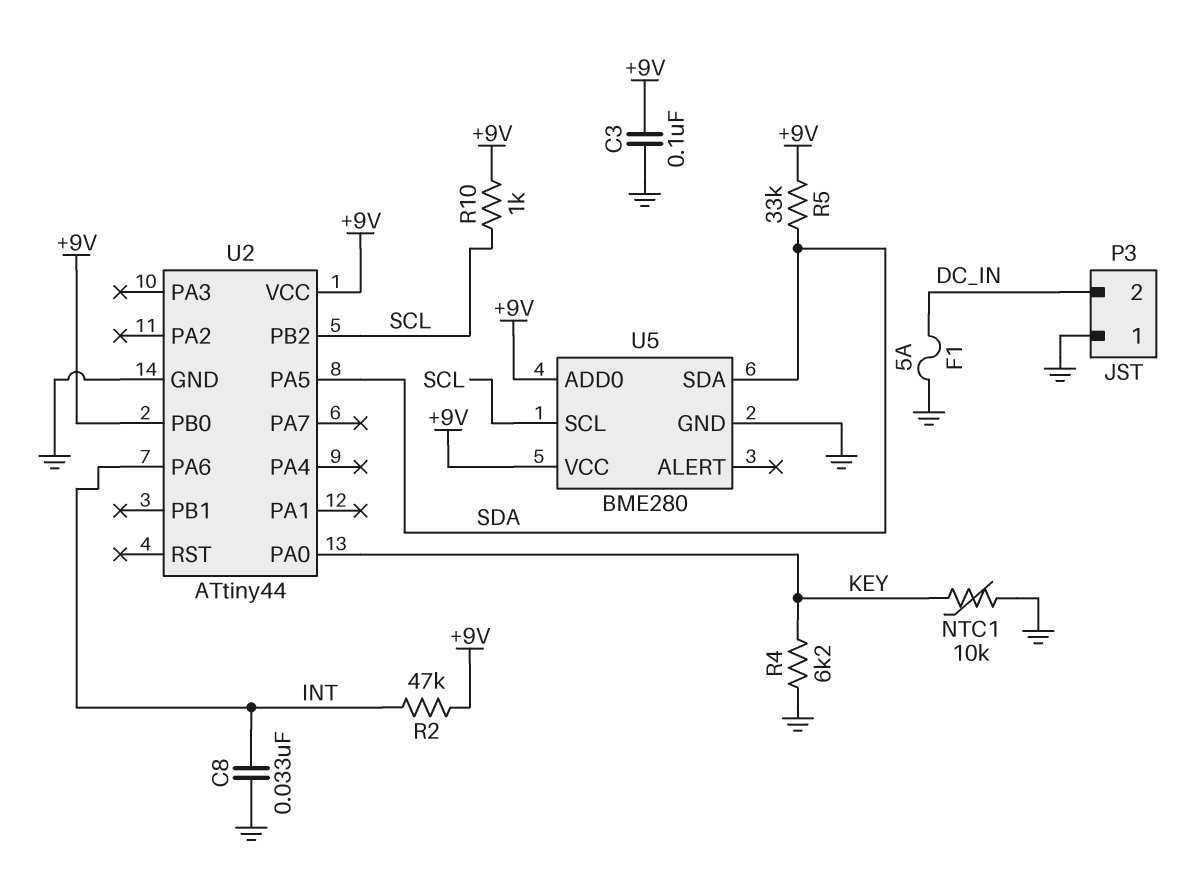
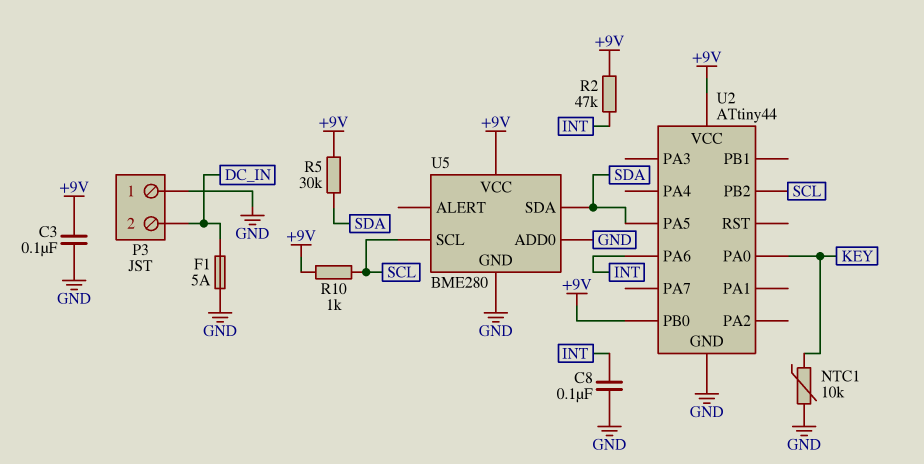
C8: 33nF (GND, INT) -> 100nF (GND, INT)
R4: 6.2k (GND, KEY) -> none
R5: 33k (+9V, SDA) -> 30k (+9V, SDA)
U5 pin ADD0: +9V -> GND

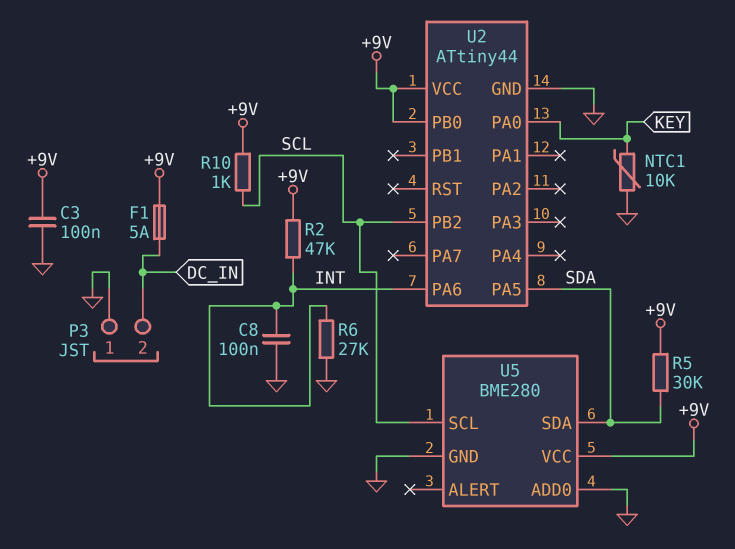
F1: 5A (DC_IN, GND) -> 5A (+9V, DC_IN)
R6: none -> 27k (GND, INT)

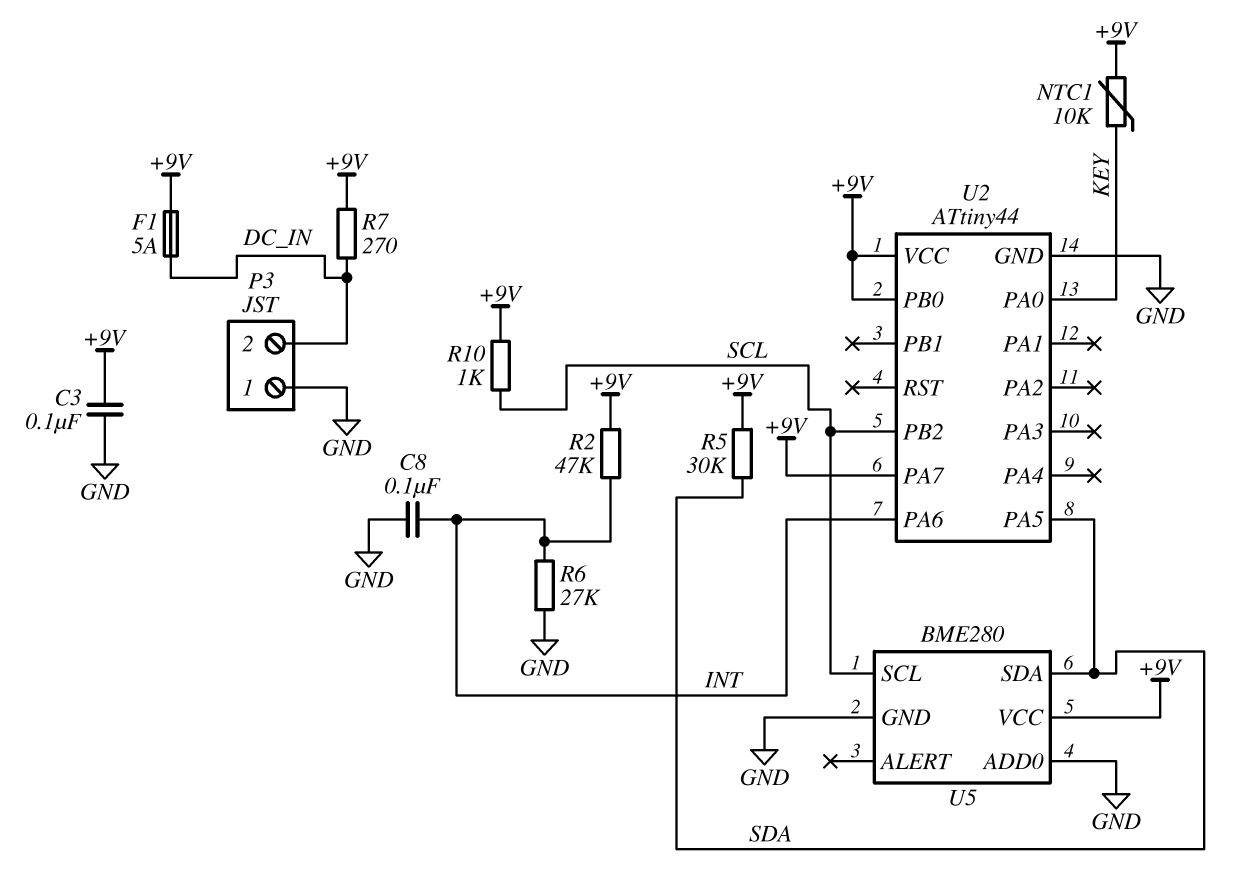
NTC1: 10k (GND, KEY) -> 10k (+9V, KEY)
R7: none -> 270 (+9V, DC_IN)
U2 pin PA7: none -> +9V

